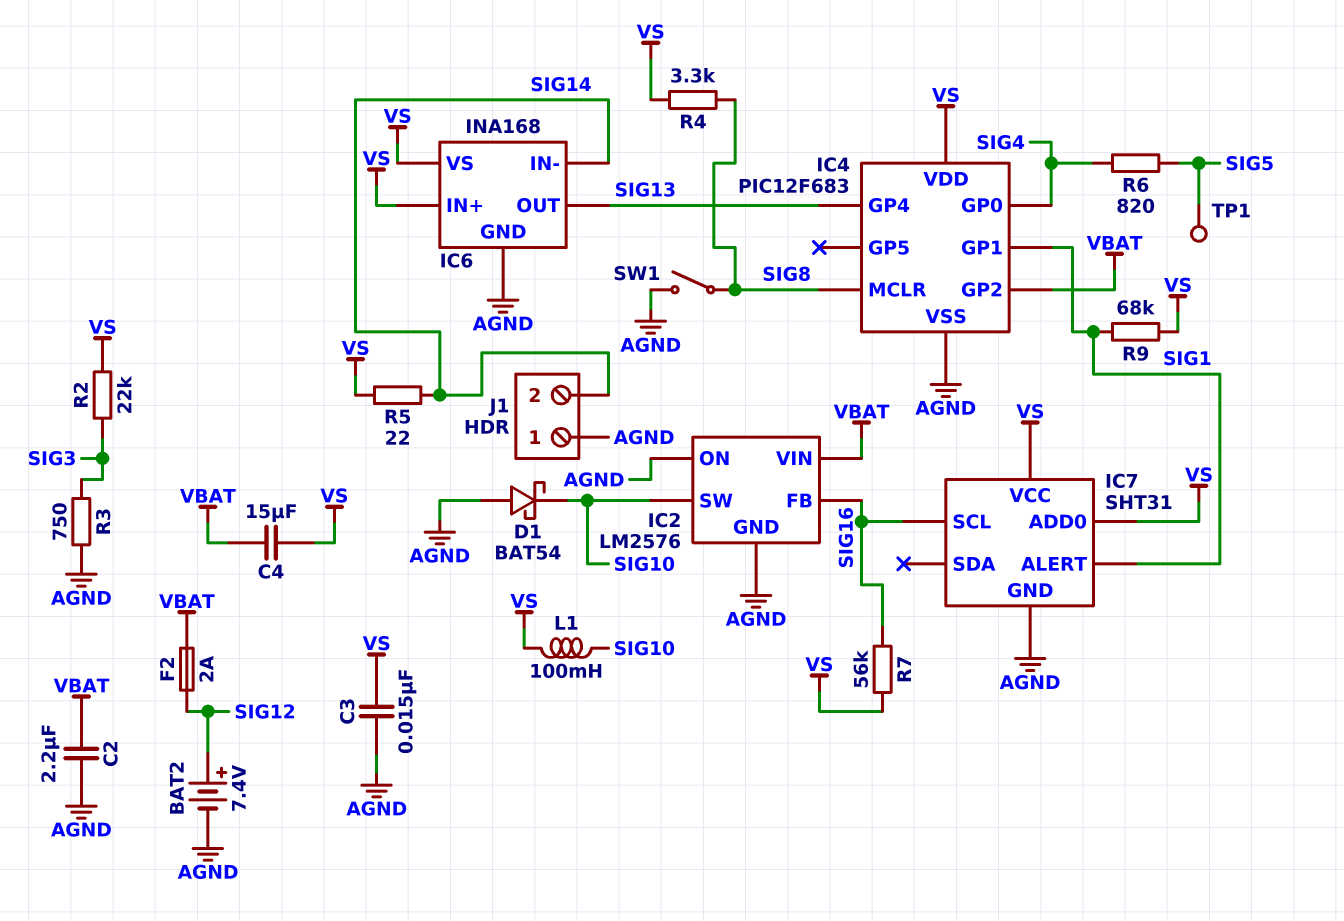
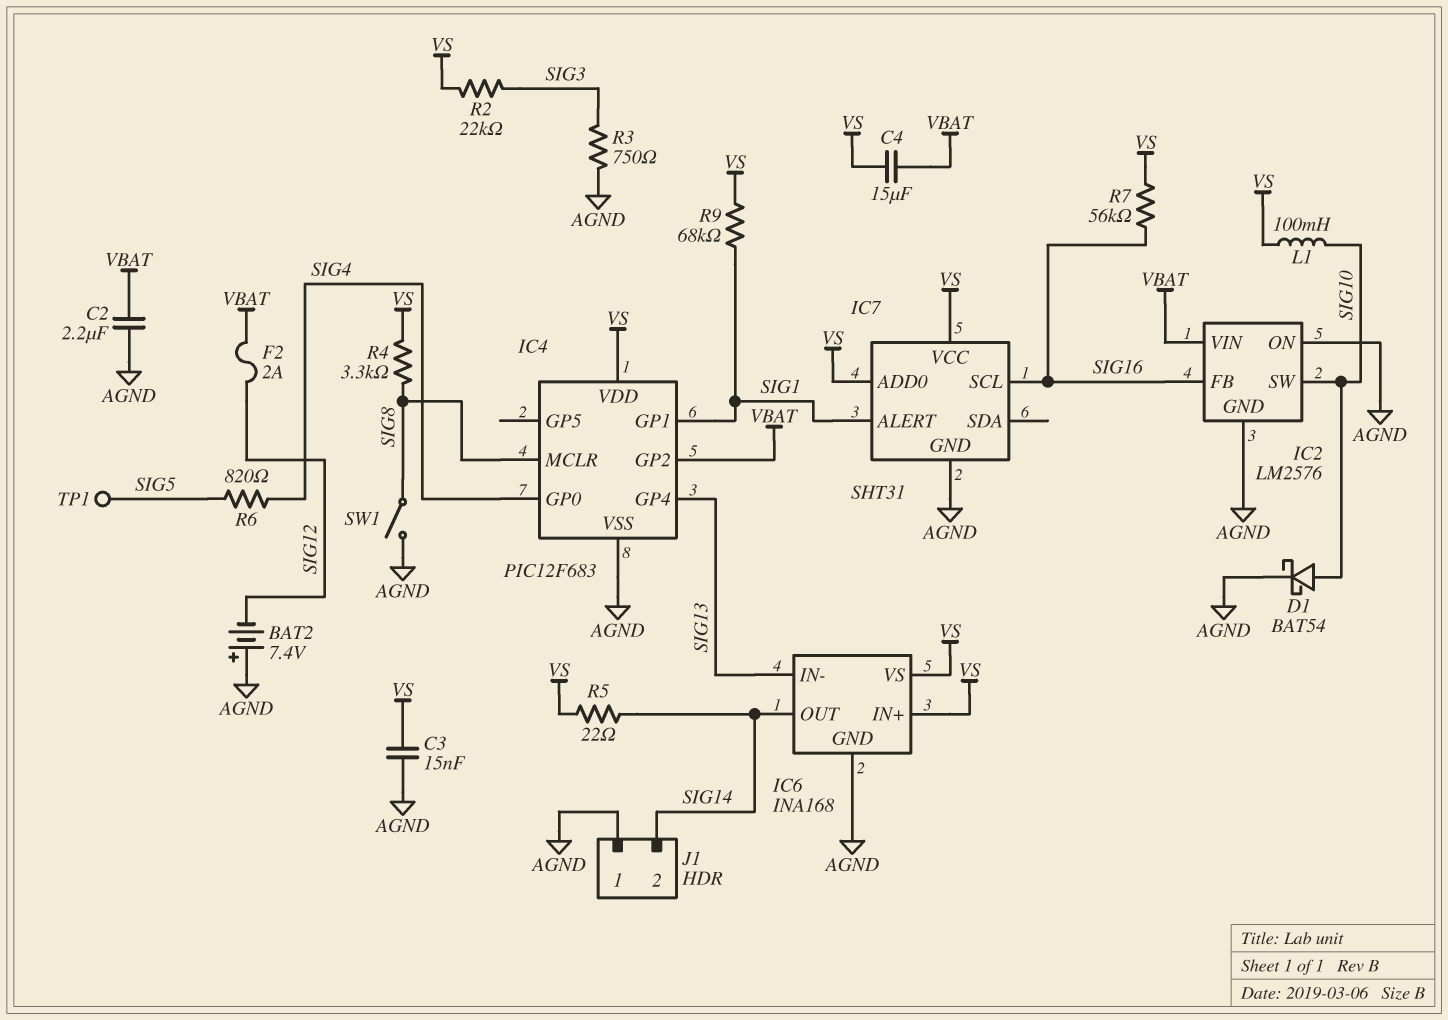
BAT2: 7.4V (plus SIG12, minus AGND) -> 7.4V (plus AGND, minus SIG12)
D1: schottky BAT54 (A AGND, K SIG10) -> schottky BAT54 (A SIG10, K AGND)
IC6 pin IN-: SIG14 -> SIG13
IC6 pin OUT: SIG13 -> SIG14

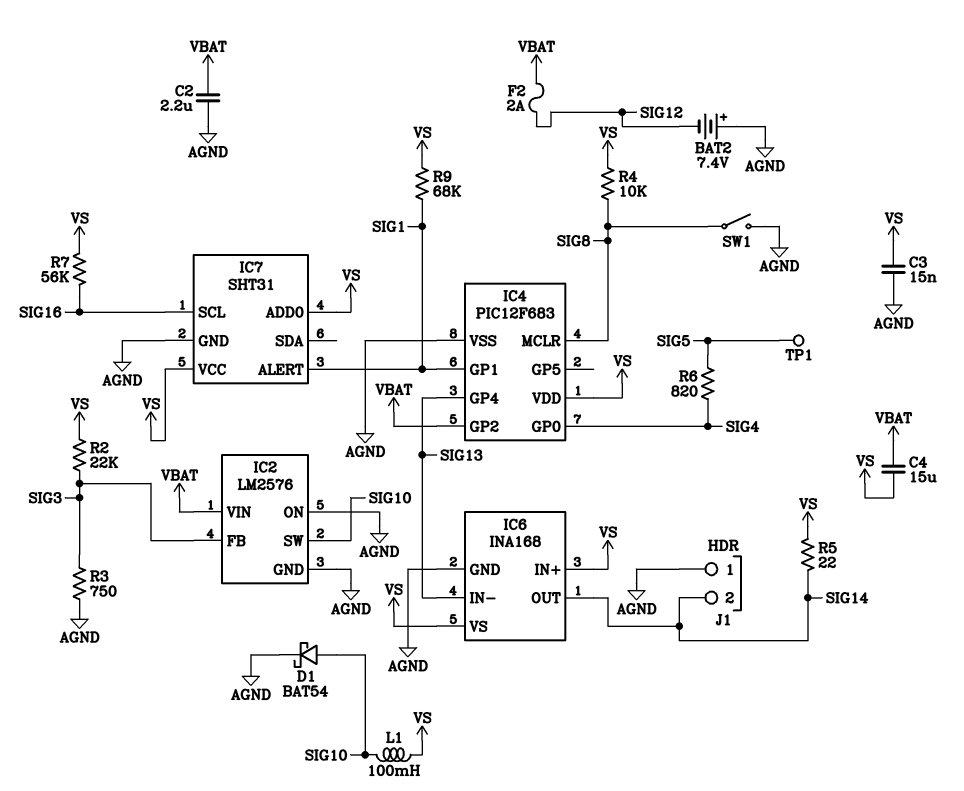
IC2 pin FB: SIG16 -> SIG3
R4: 3.3k (SIG8, VS) -> 10k (SIG8, VS)

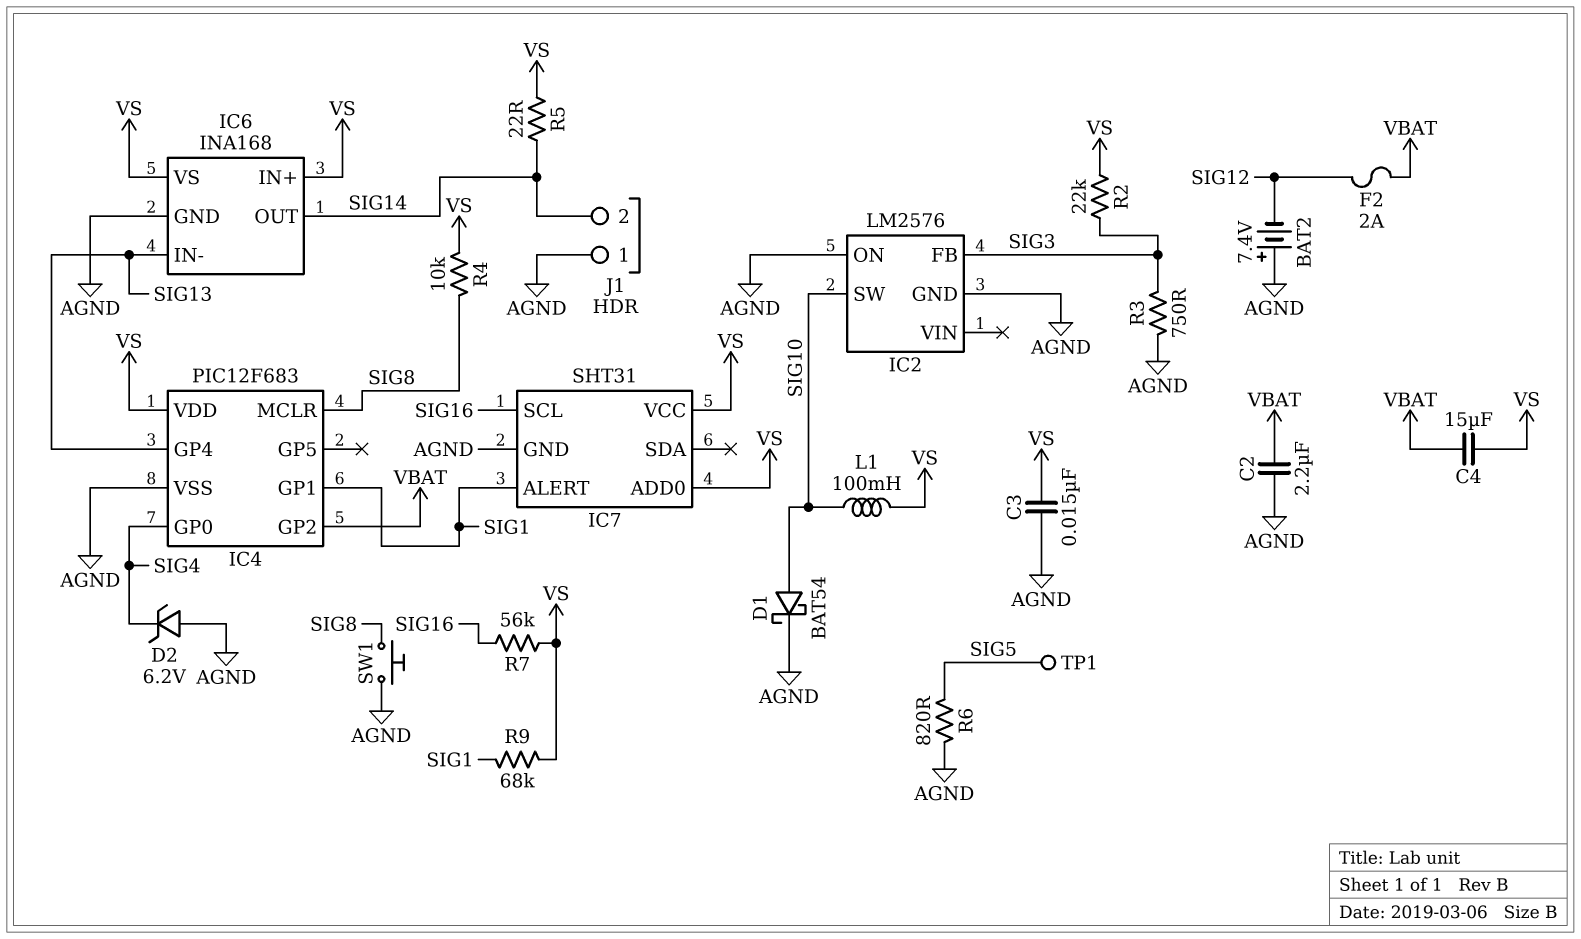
D2: none -> zener 6.2V (A AGND, K SIG4)
IC2 pin VIN: VBAT -> none
R6: 820 (SIG4, SIG5) -> 820 (AGND, SIG5)
SW1: switch (AGND, SIG8) -> button (AGND, SIG8)

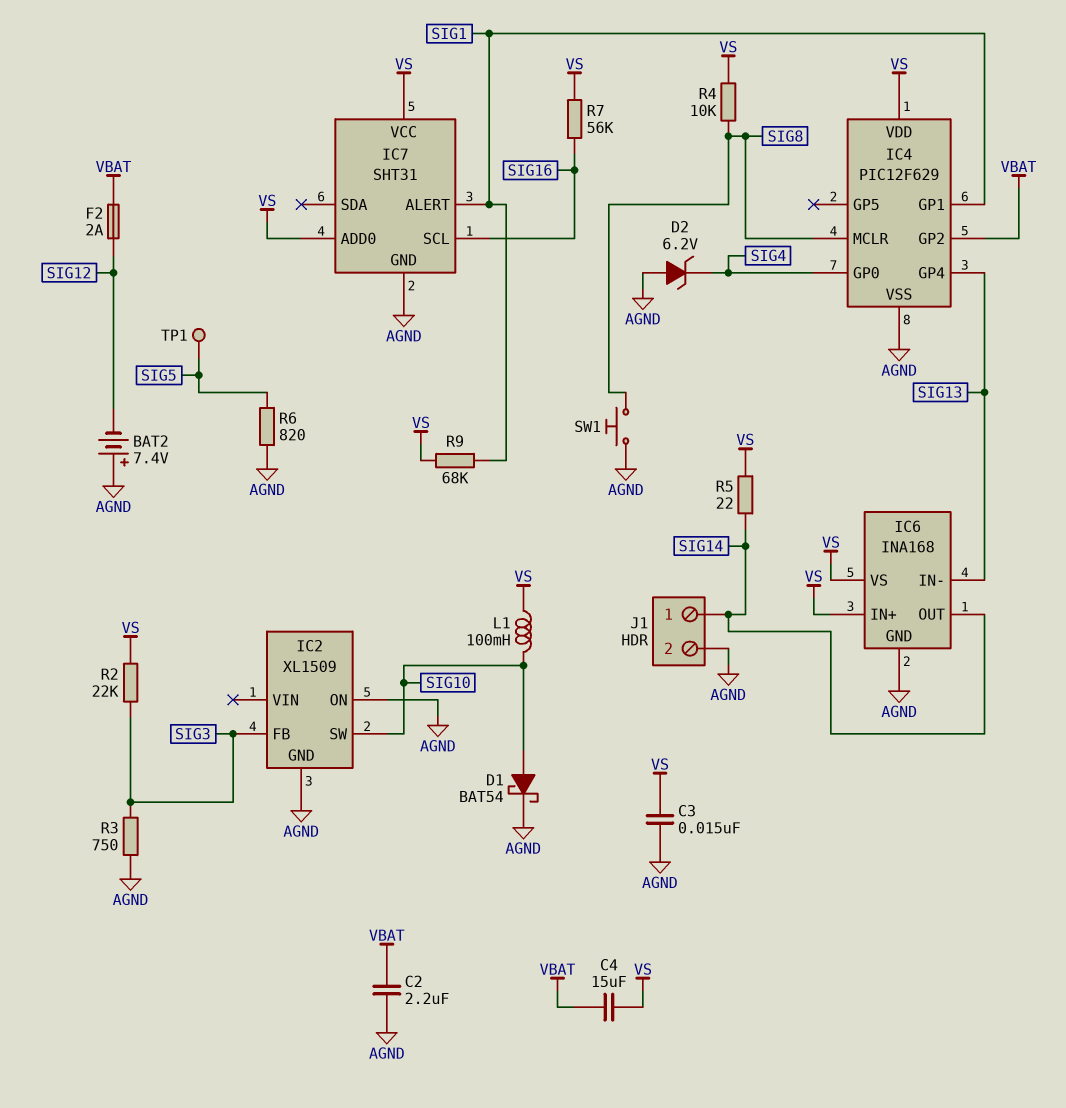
IC2: LM2576 -> XL1509
IC4: PIC12F683 -> PIC12F629
J1 pin 1: AGND -> SIG14
J1 pin 2: SIG14 -> AGND

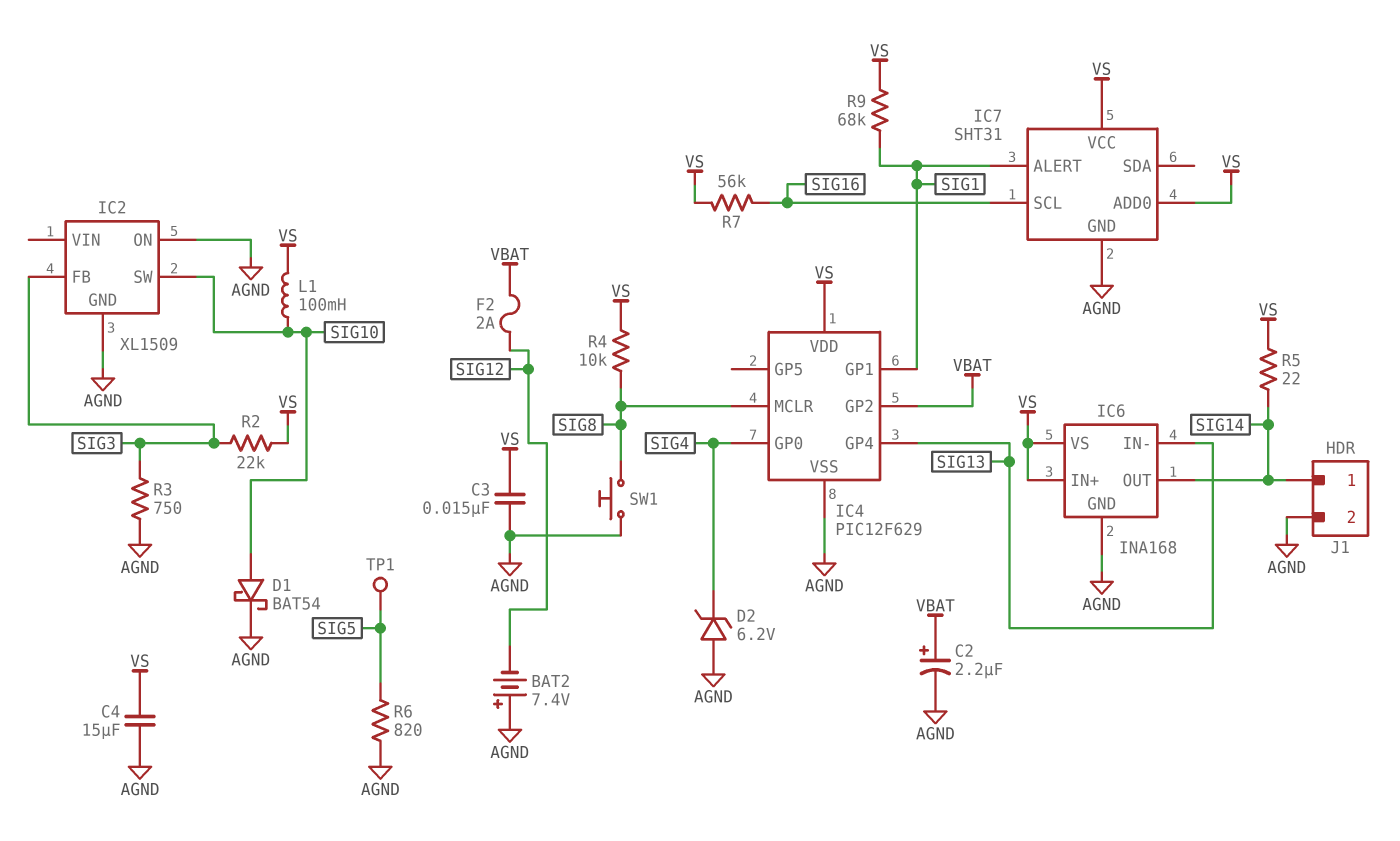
C2: 2.2uF (AGND, VBAT) -> 2.2uF (plus VBAT, minus AGND)
C4: 15uF (VBAT, VS) -> 15uF (AGND, VS)

